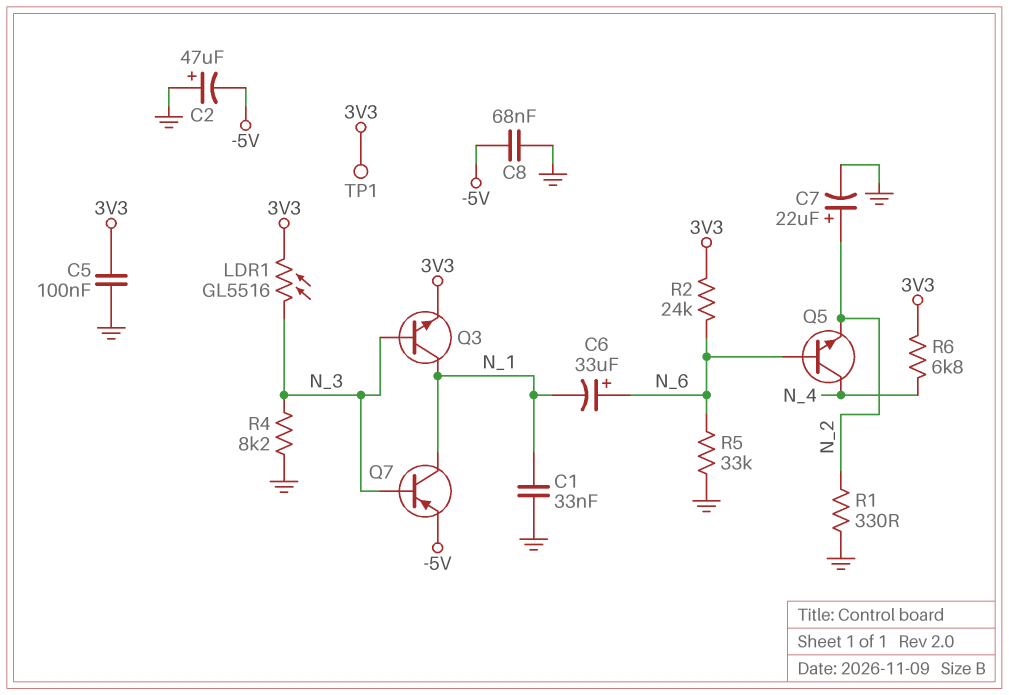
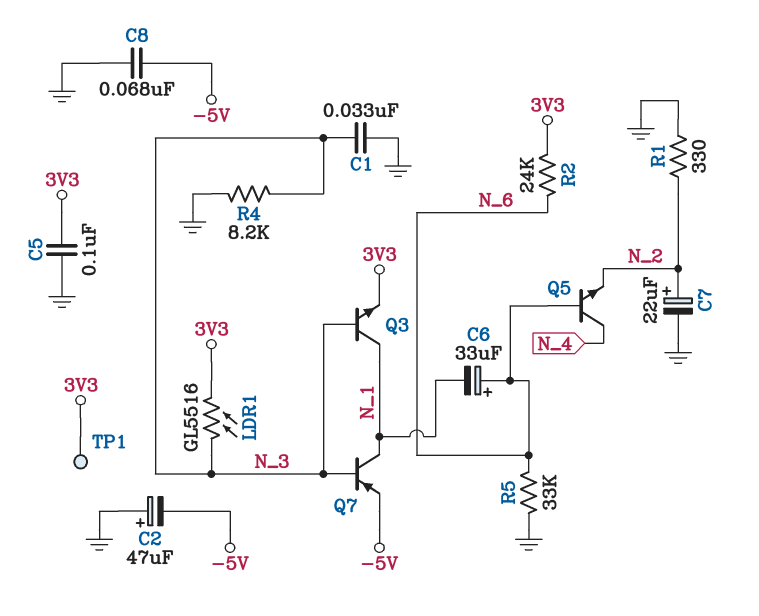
C1: 33nF (GND, N_1) -> 33nF (GND, N_3)
R6: 6.8k (3V3, N_4) -> none

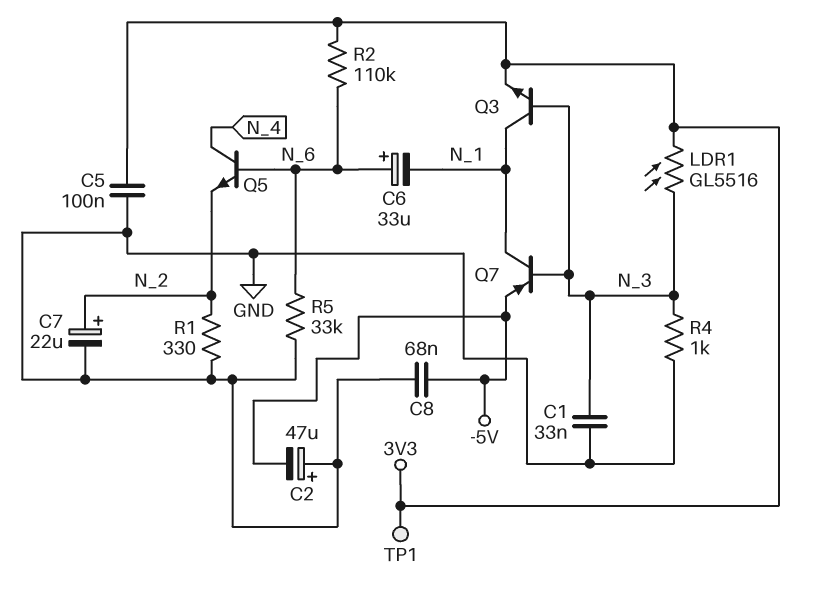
R2: 24k (3V3, N_6) -> 110k (3V3, N_6)
R4: 8.2k (GND, N_3) -> 1k (GND, N_3)

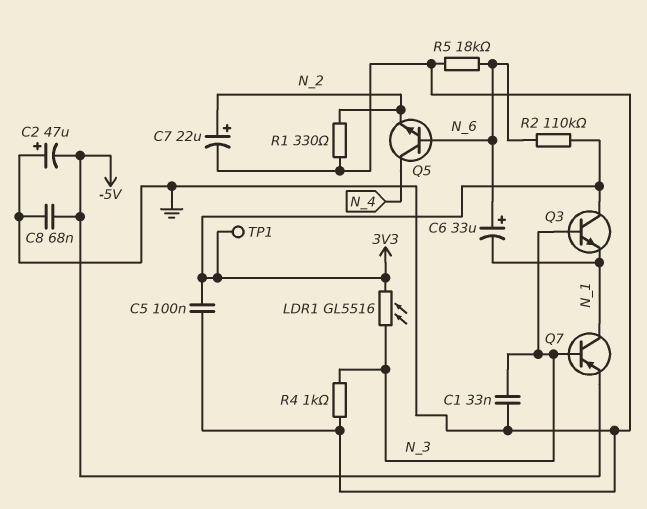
Q3: NPN (B N_3, C N_1, E 3V3) -> NPN (B N_3, C 3V3, E N_1)
R5: 33k (GND, N_6) -> 18k (GND, N_6)

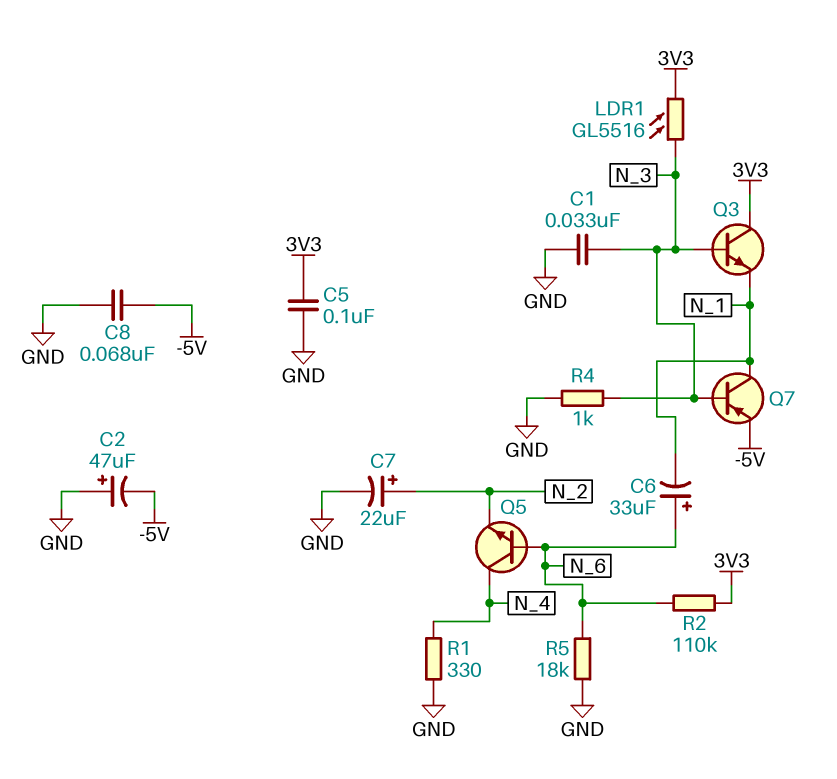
R1: 330 (GND, N_2) -> 330 (GND, N_4)
TP1: test point (3V3) -> none

